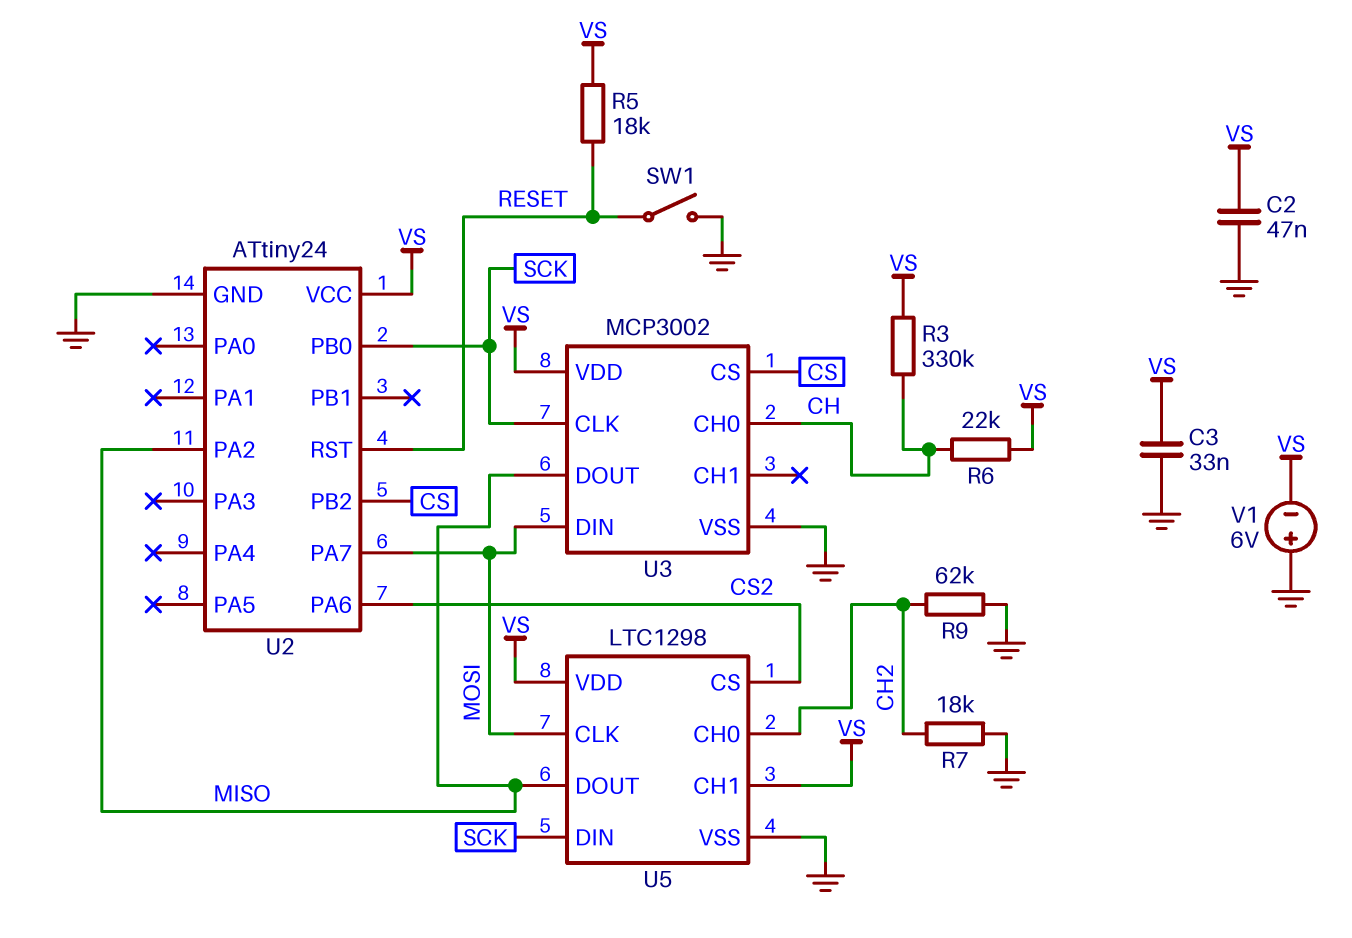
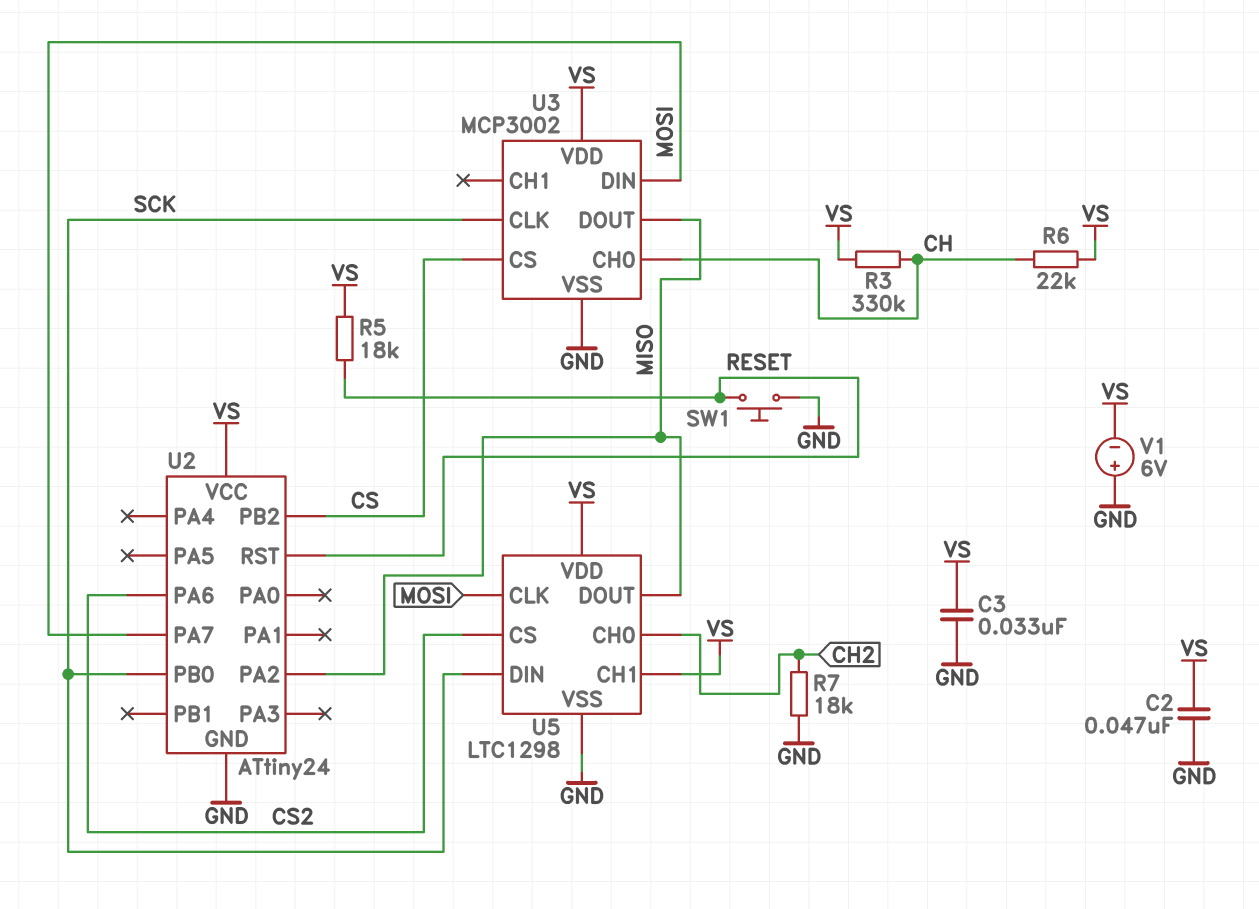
R9: 62k (CH2, GND) -> none
SW1: switch (GND, RESET) -> button (GND, RESET)

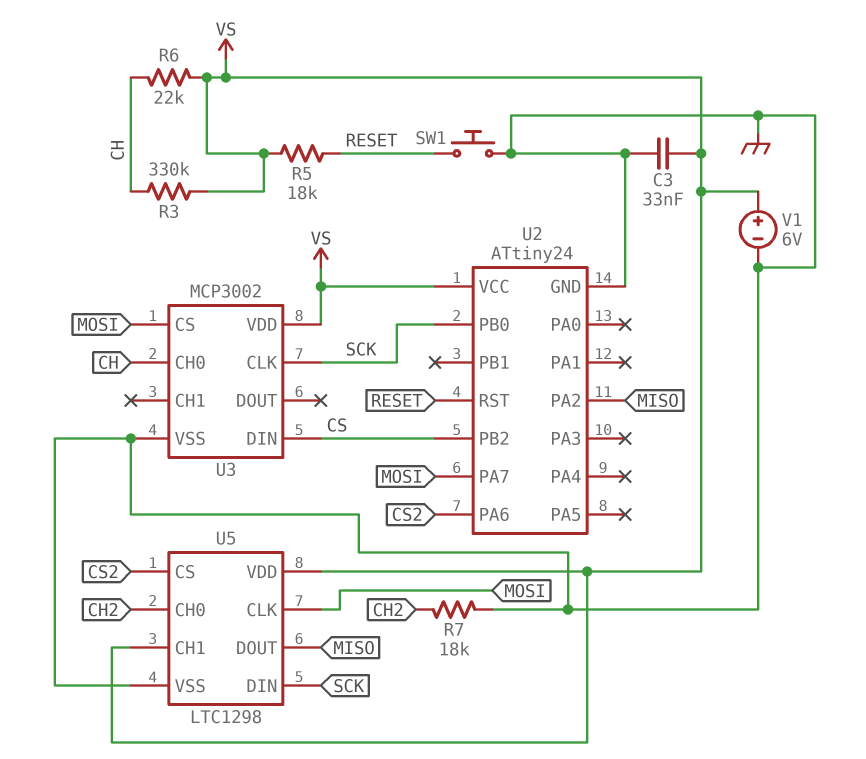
C2: 47nF (GND, VS) -> none
U3 pin CS: CS -> MOSI
U3 pin DIN: MOSI -> CS
U3 pin DOUT: MISO -> none
V1: 6V (plus GND, minus VS) -> 6V (plus VS, minus GND)

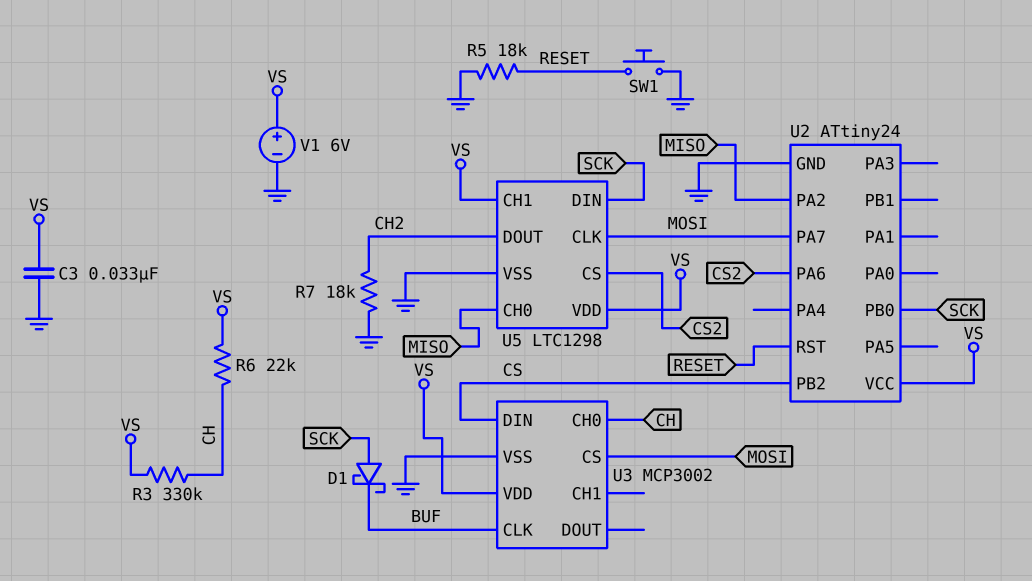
D1: none -> schottky (A SCK, K BUF)
R5: 18k (RESET, VS) -> 18k (GND, RESET)
U3 pin CLK: SCK -> BUF
U5 pin CH0: CH2 -> MISO
U5 pin DOUT: MISO -> CH2

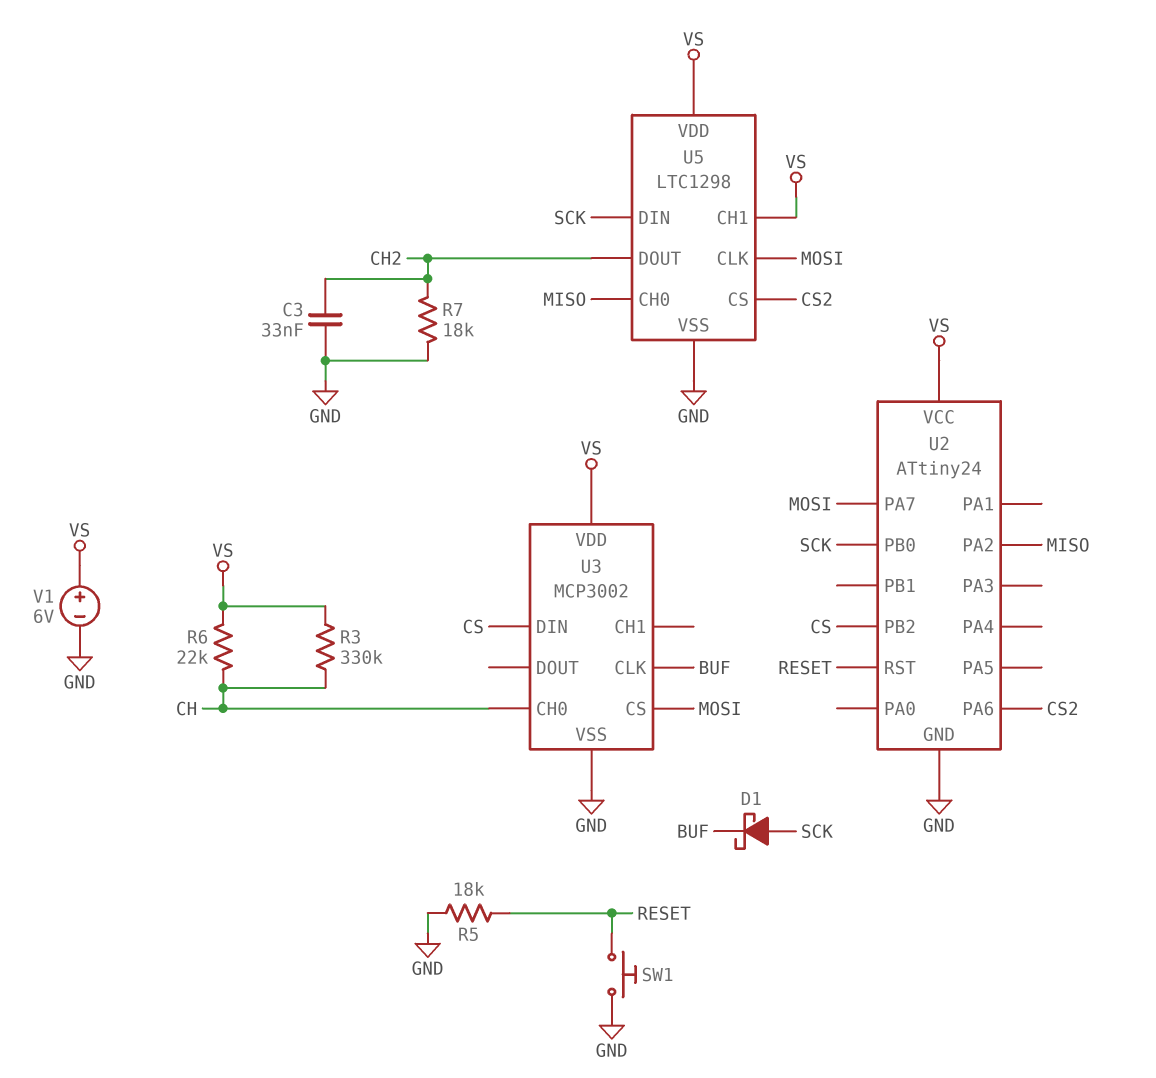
C3: 33nF (GND, VS) -> 33nF (CH2, GND)

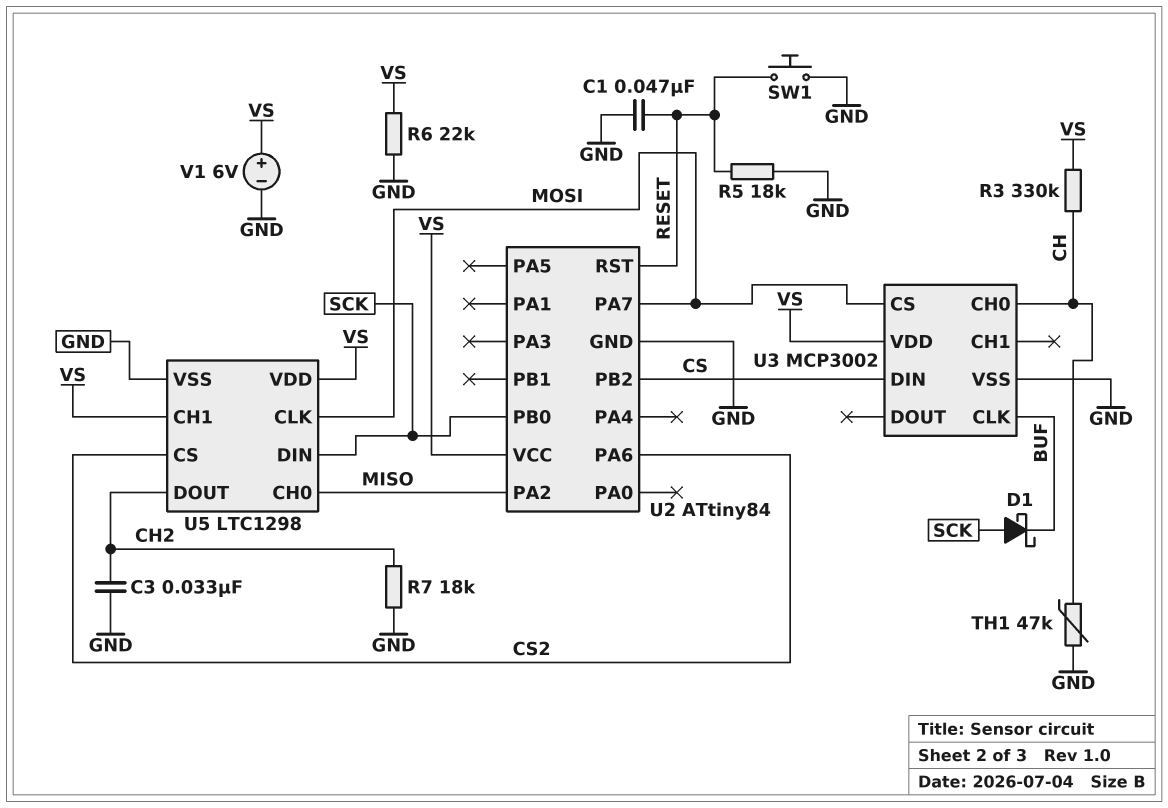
C1: none -> 47nF (GND, RESET)
R6: 22k (CH, VS) -> 22k (GND, VS)
TH1: none -> 47k (CH, GND)
U2: ATtiny24 -> ATtiny84

